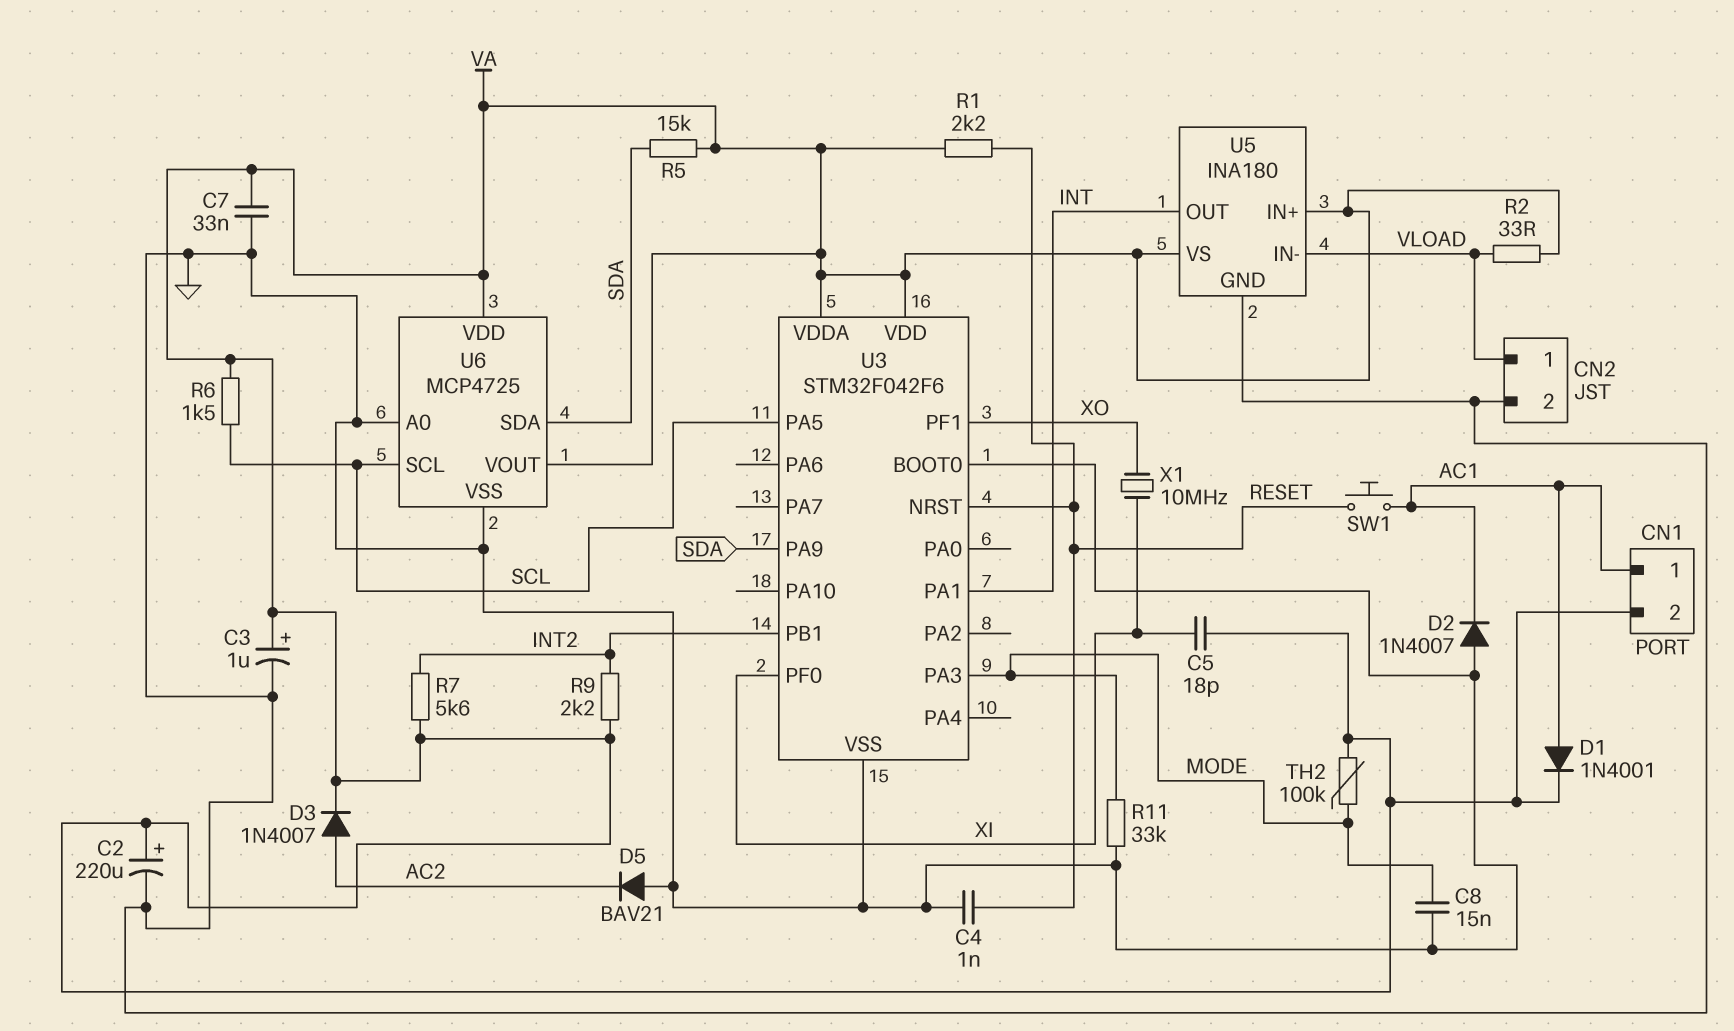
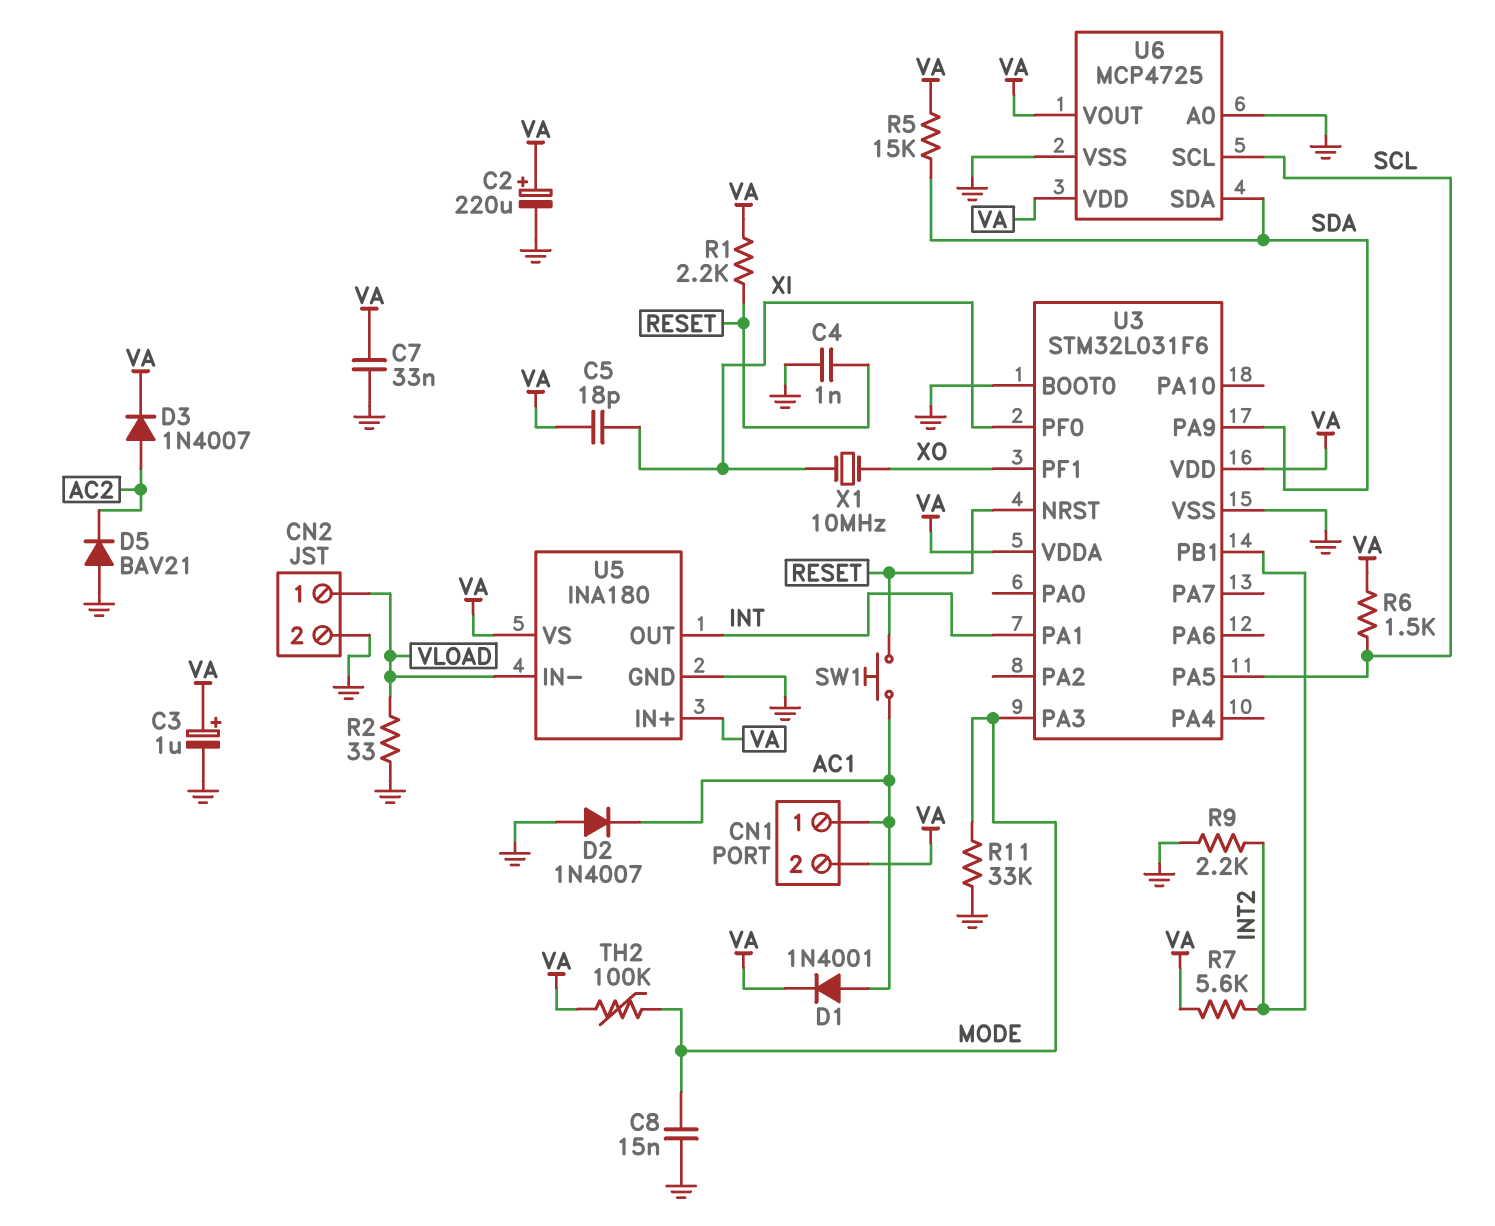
R2: 33 (VA, VLOAD) -> 33 (GND, VLOAD)
R9: 2.2k (INT2, VA) -> 2.2k (GND, INT2)
U3: STM32F042F6 -> STM32L031F6

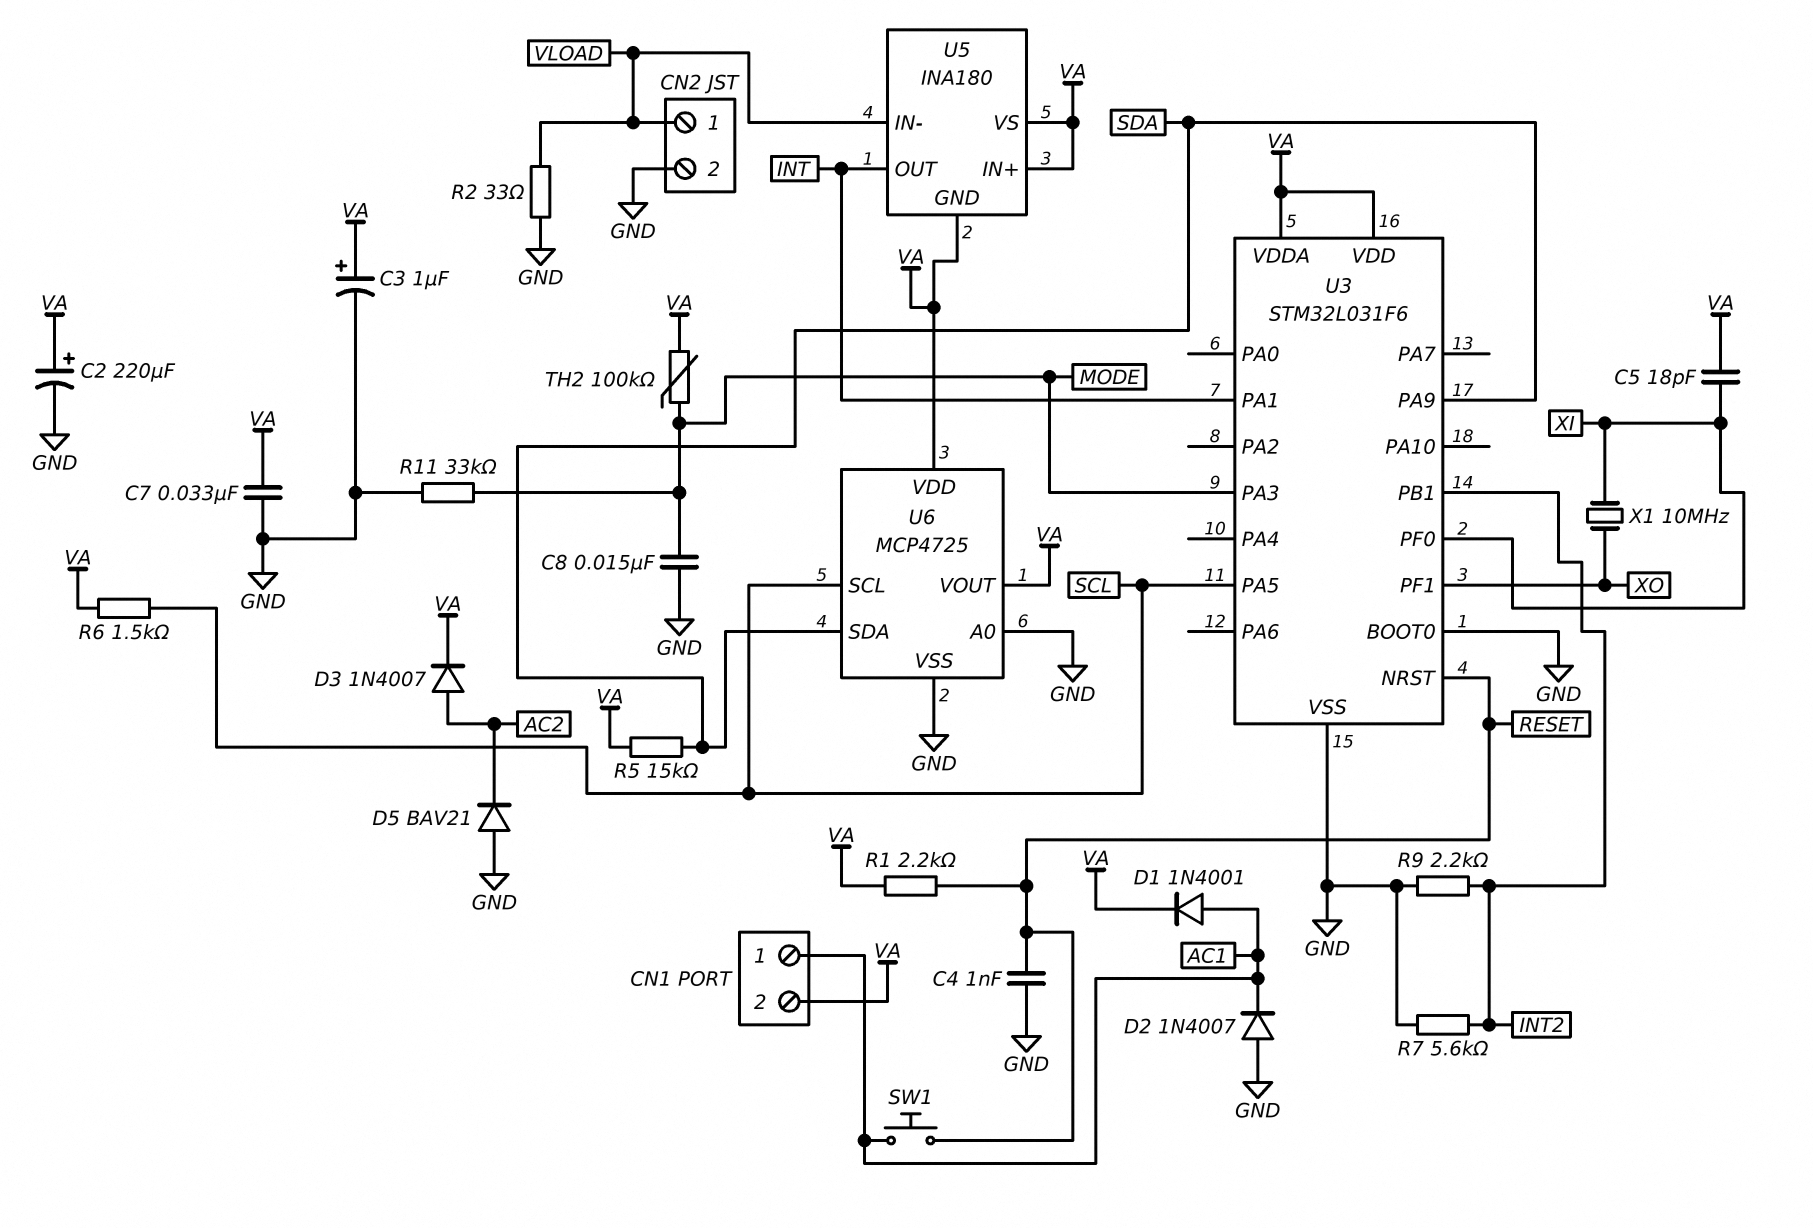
R7: 5.6k (INT2, VA) -> 5.6k (GND, INT2)
U5 pin GND: GND -> VA

